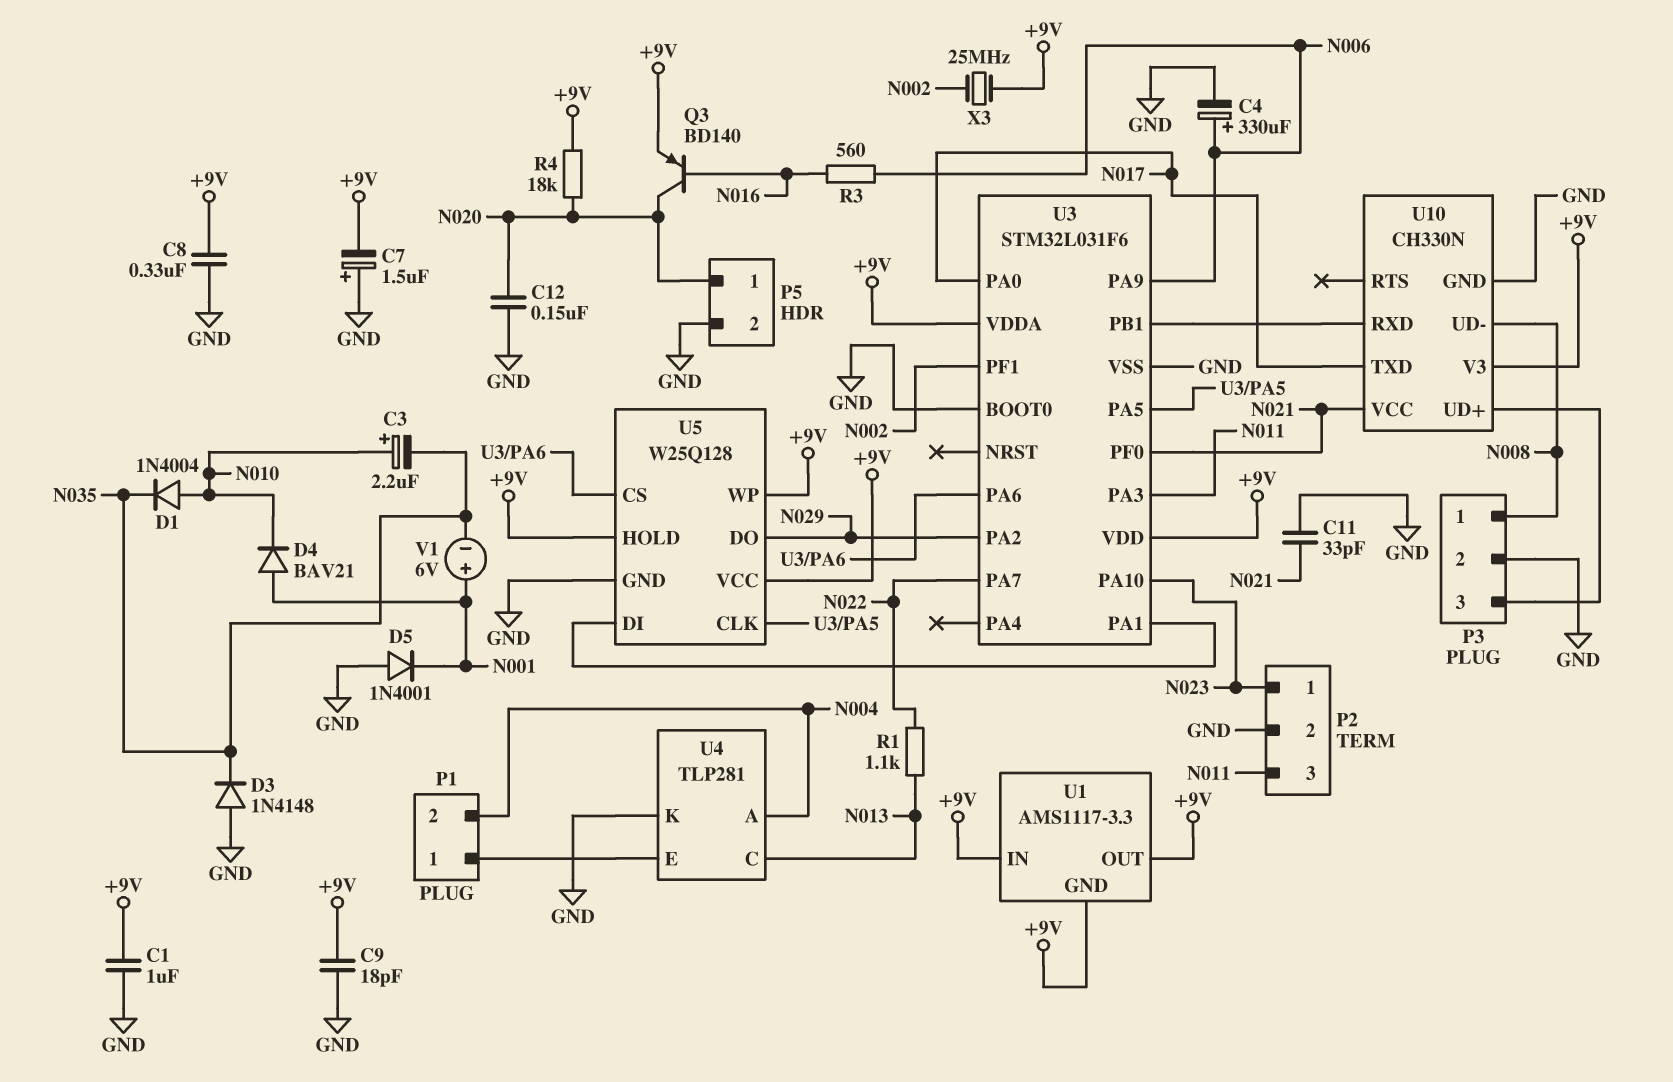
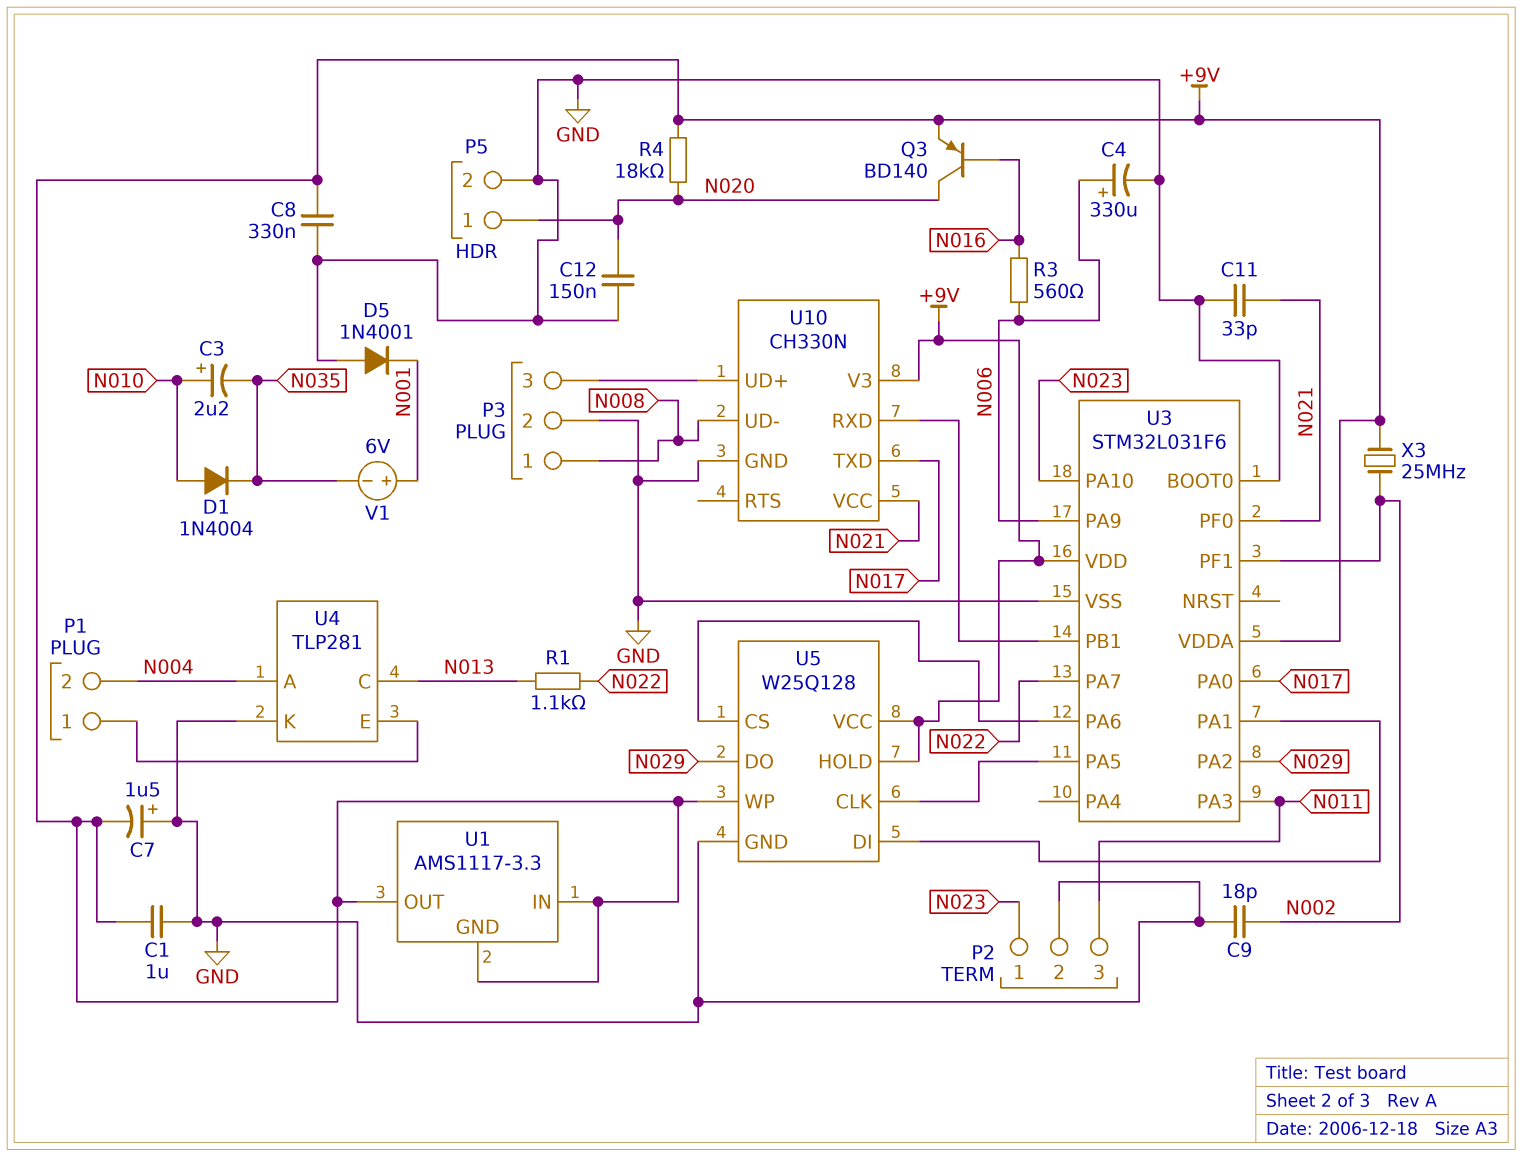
C9: 18pF (+9V, GND) -> 18pF (GND, N002)
D3: diode 1N4148 (A GND, K N035) -> none
D4: diode BAV21 (A N001, K N010) -> none

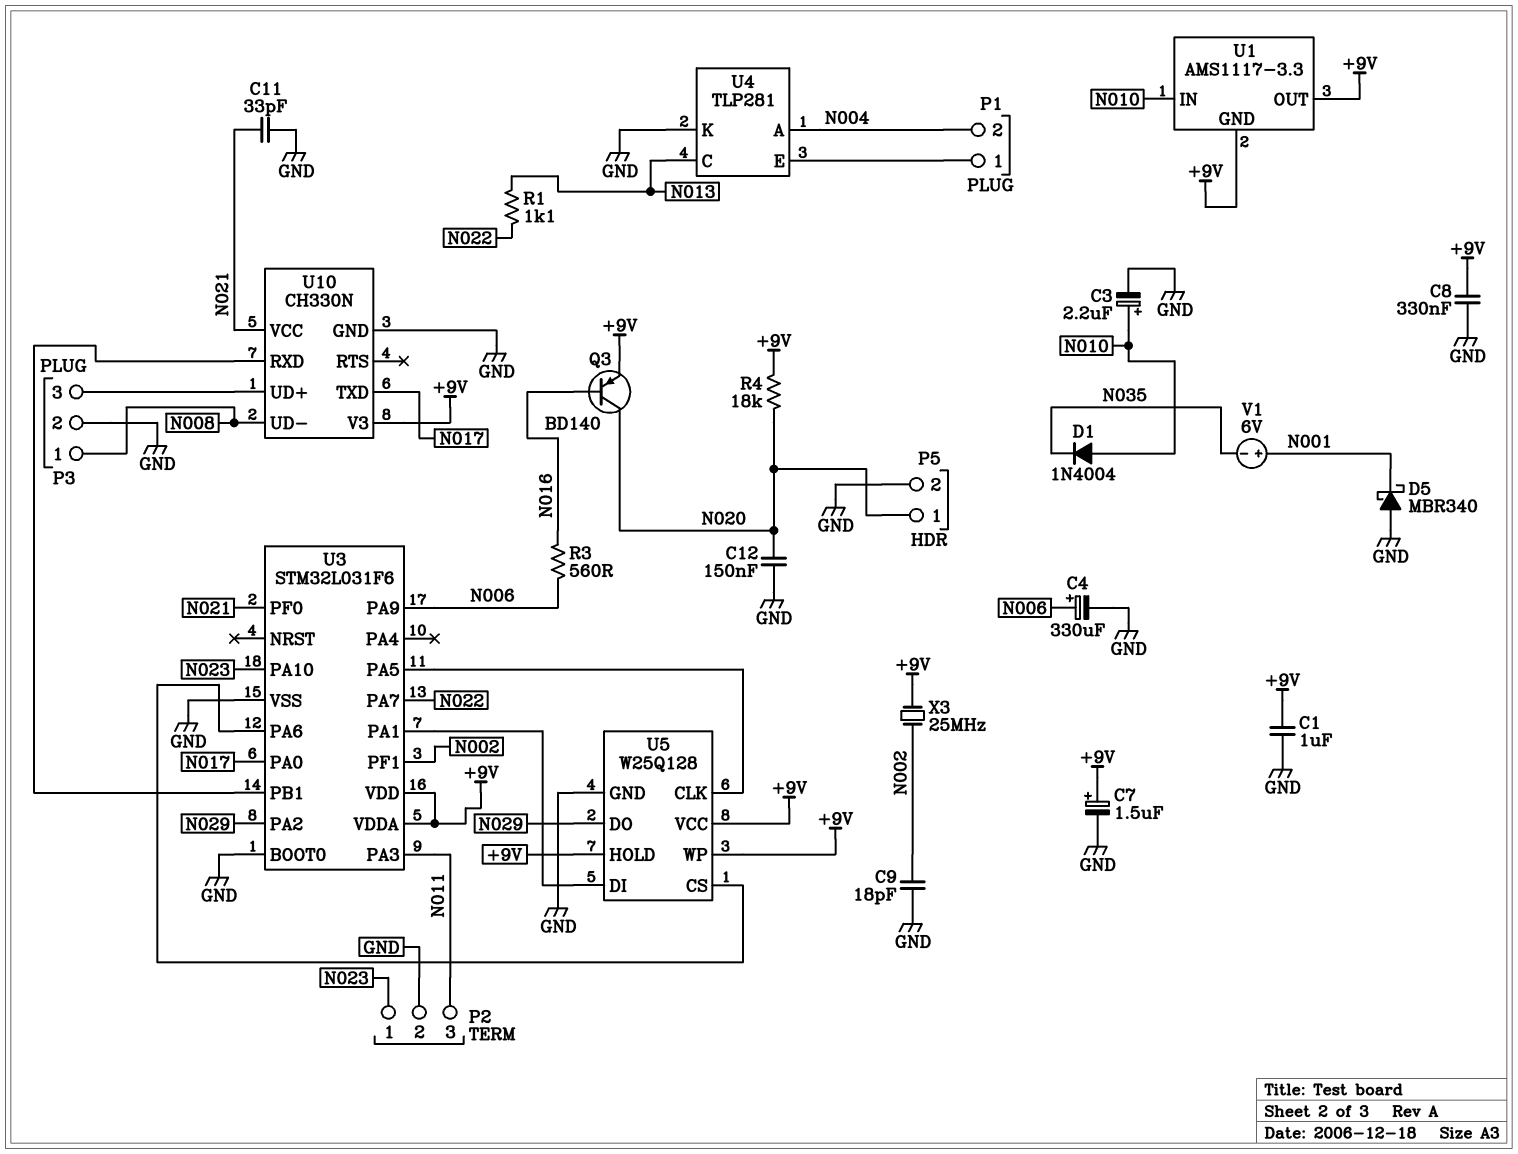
C3: 2.2uF (plus N010, minus N035) -> 2.2uF (plus N010, minus GND)
C7: 1.5uF (plus GND, minus +9V) -> 1.5uF (plus +9V, minus GND)
D5: diode 1N4001 (A GND, K N001) -> schottky MBR340 (A GND, K N001)
U1 pin IN: +9V -> N010

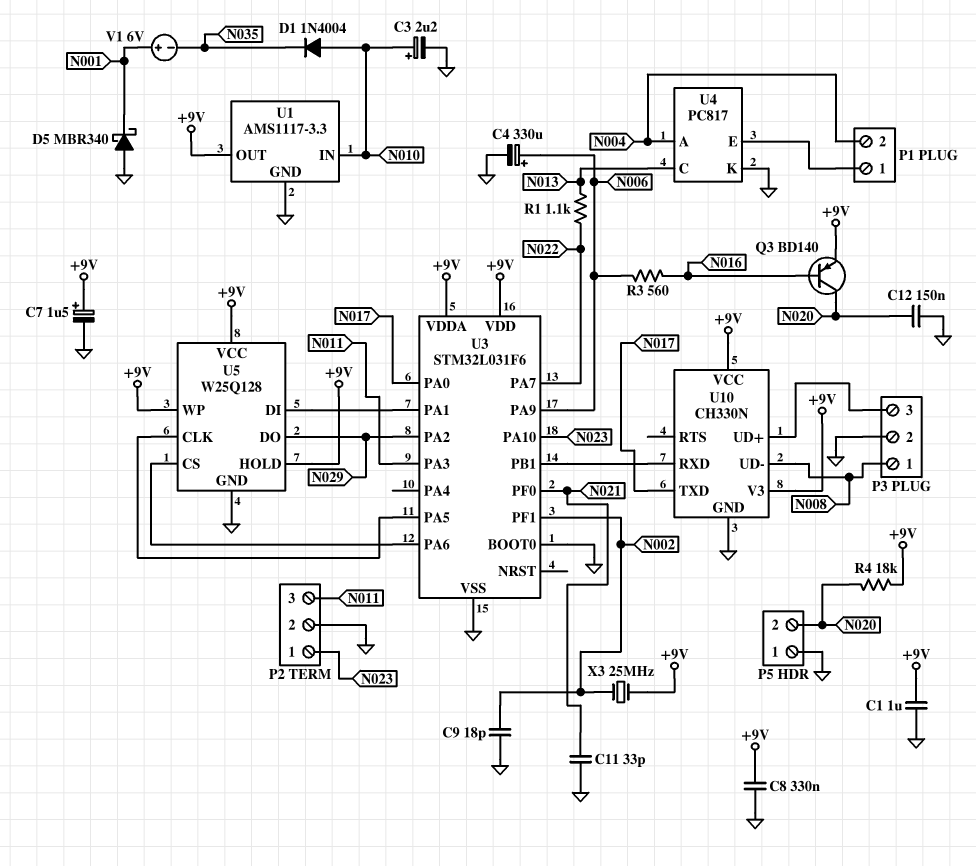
P5 pin 1: N020 -> GND
P5 pin 2: GND -> N020
U1 pin GND: +9V -> GND
U4: TLP281 -> PC817
U10 pin VCC: N021 -> +9V

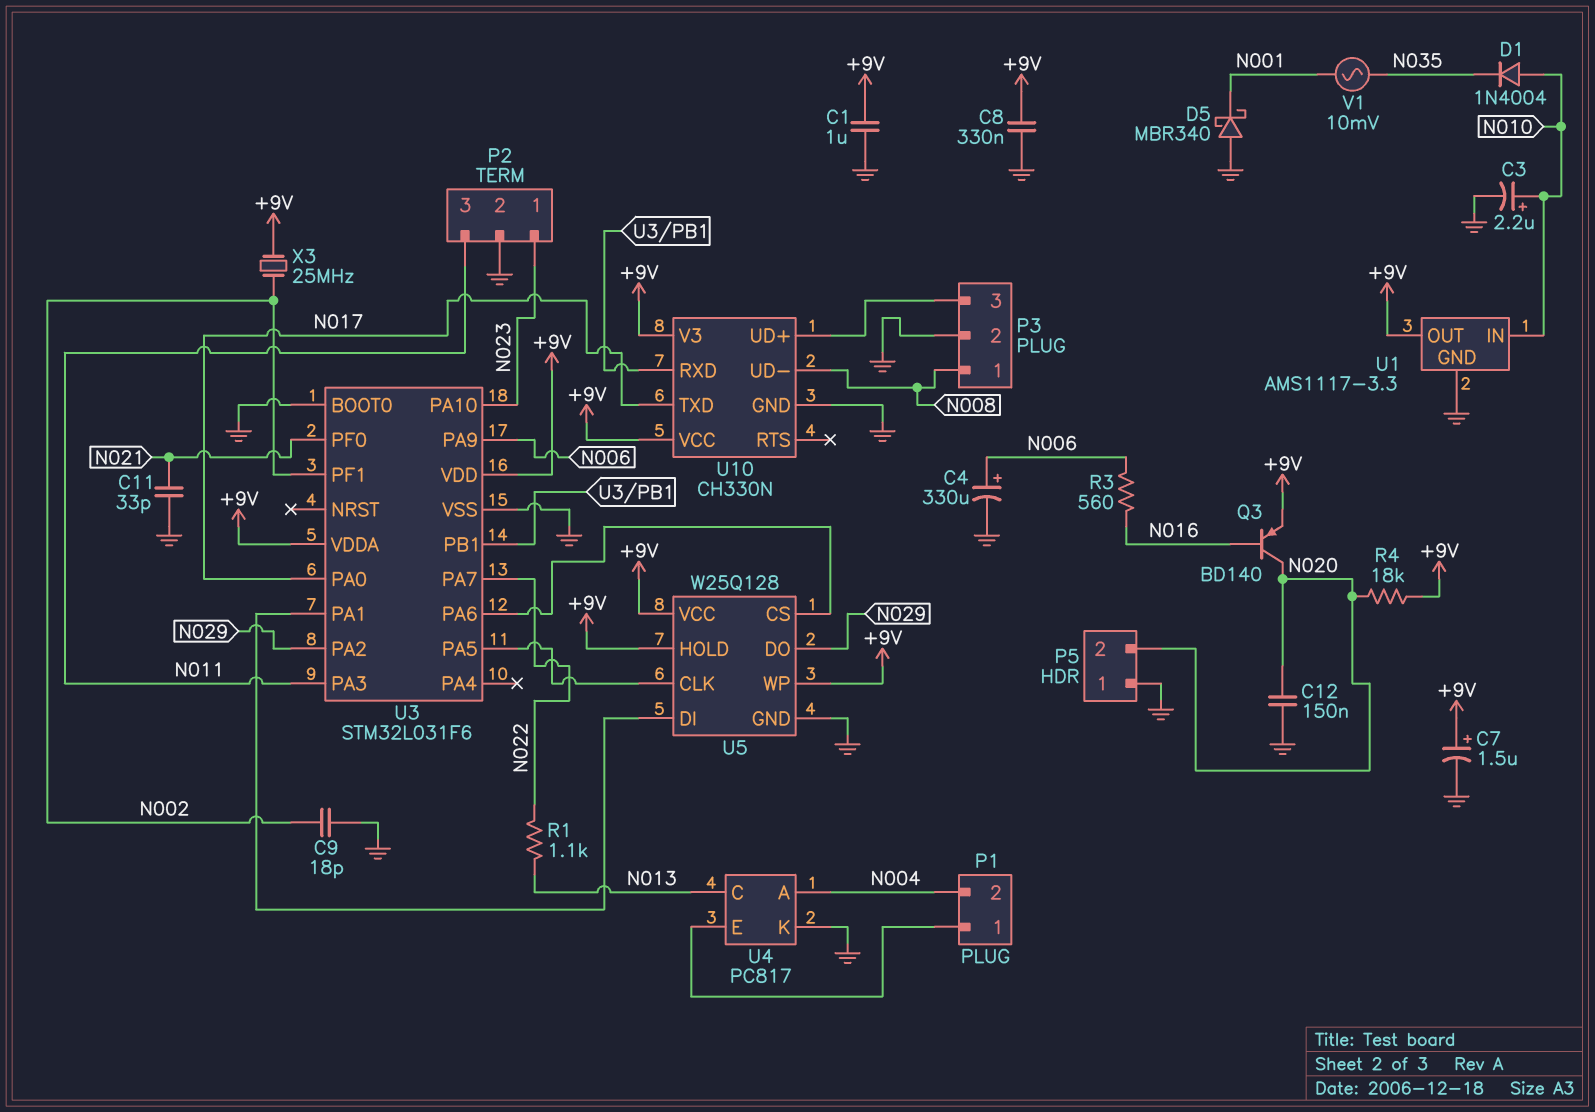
V1: 6V (plus N001, minus N035) -> AC 10mV (N001, N035)

